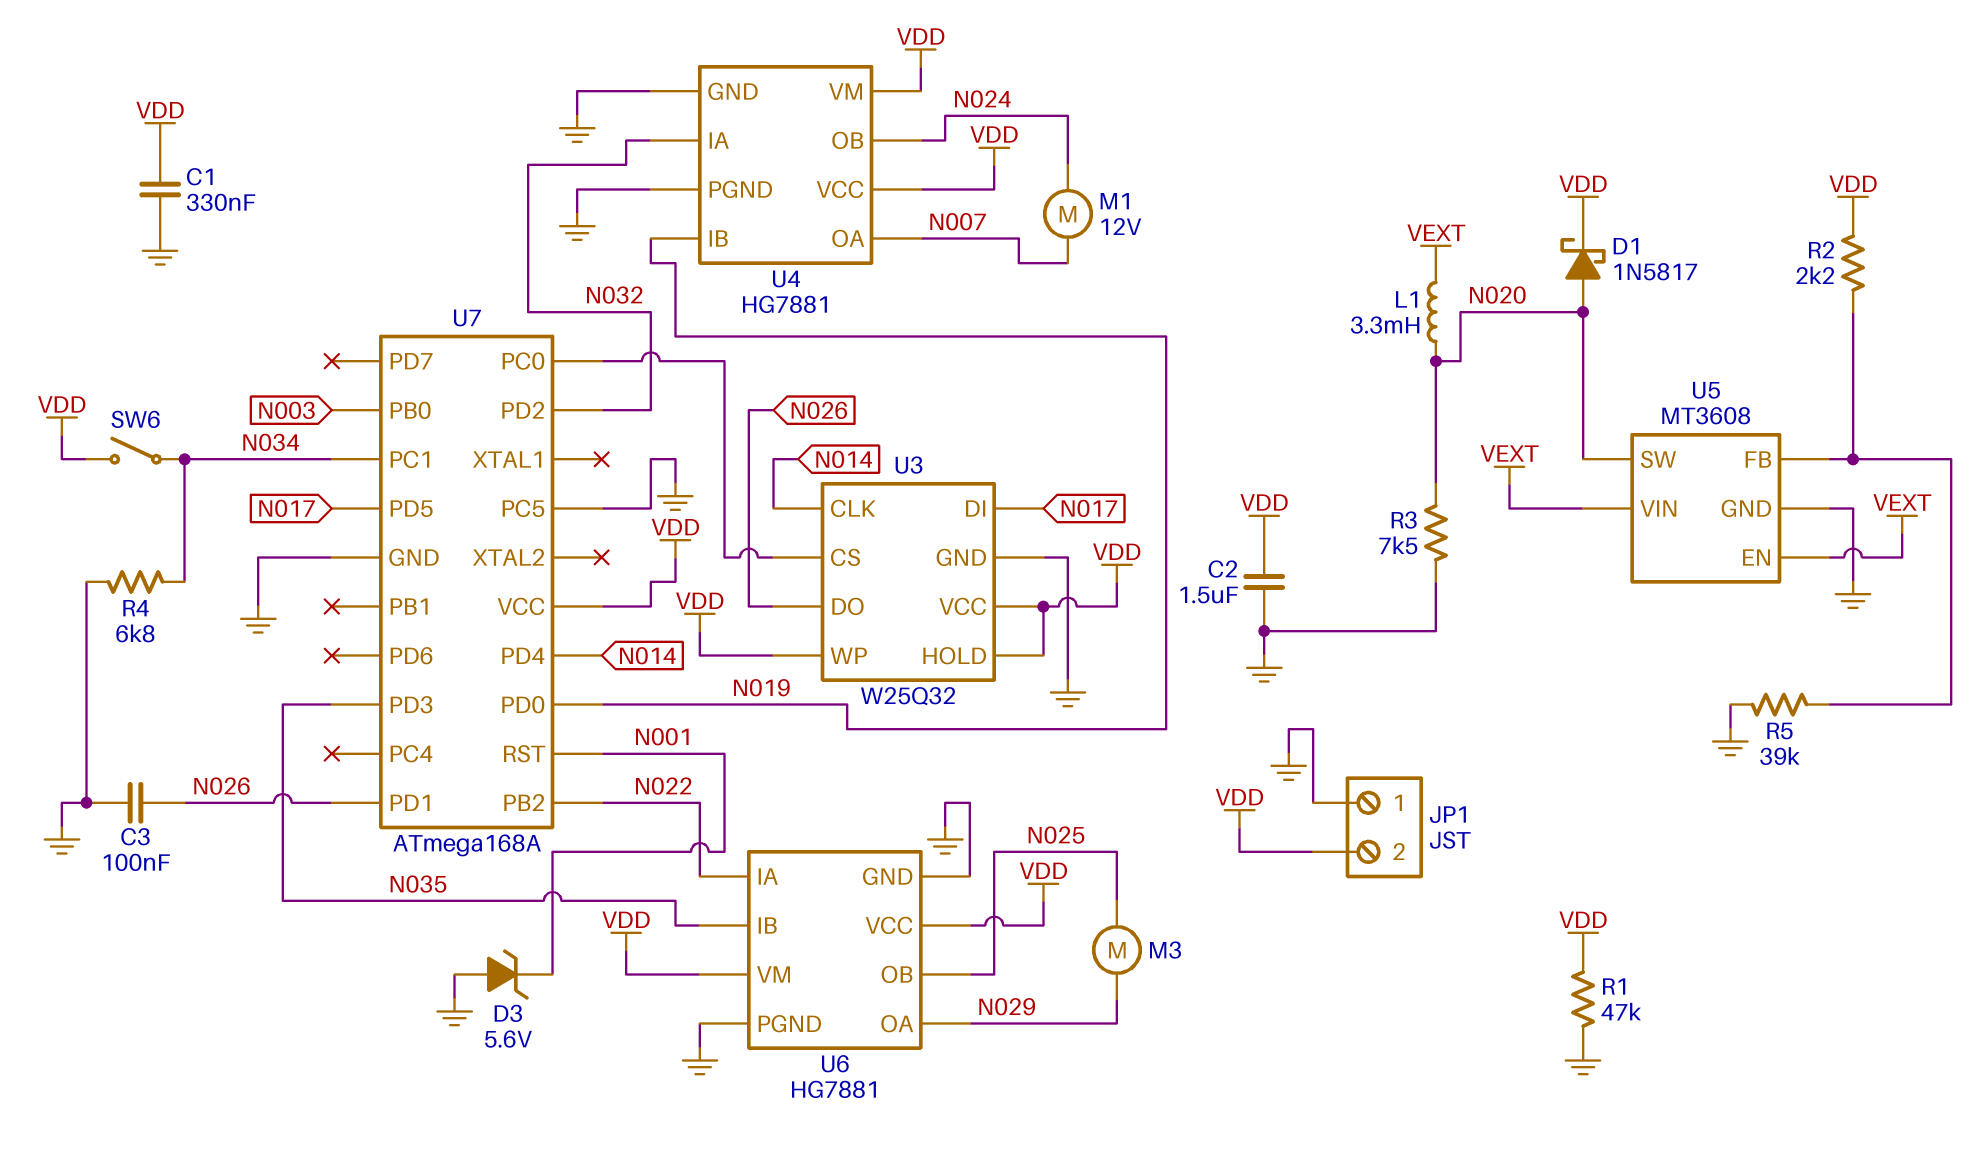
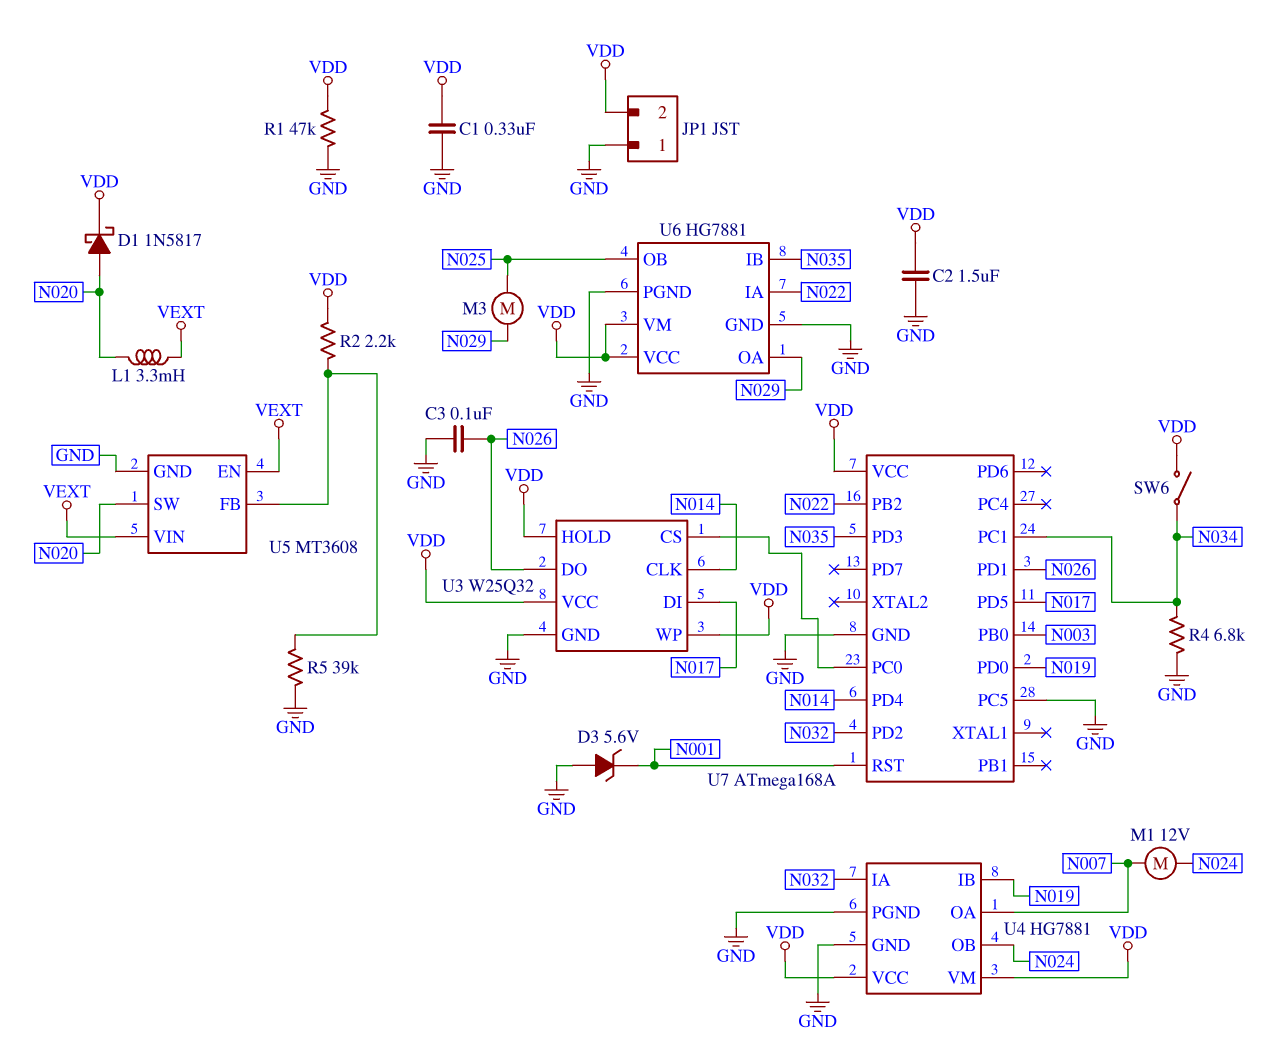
R3: 7.5k (GND, N020) -> none

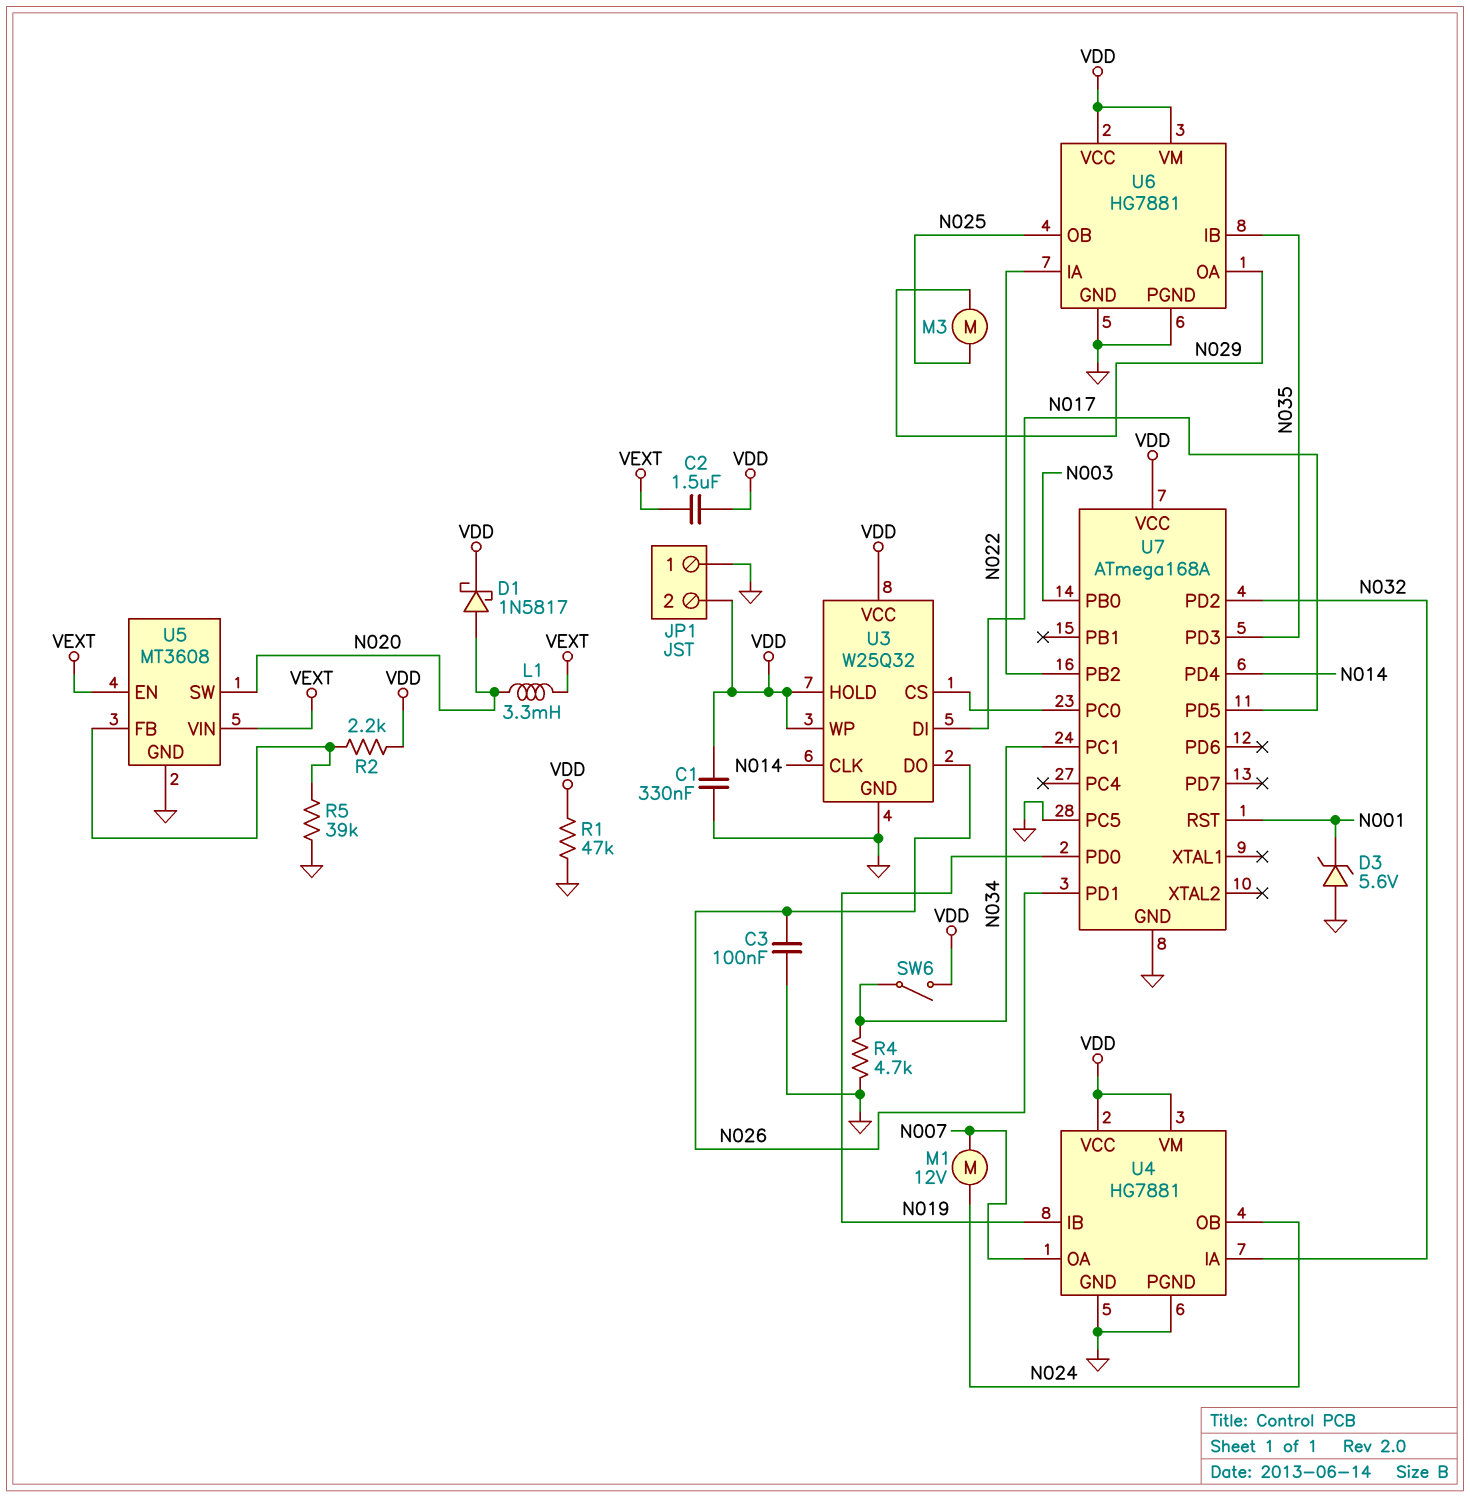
C2: 1.5uF (GND, VDD) -> 1.5uF (VDD, VEXT)
R4: 6.8k (GND, N034) -> 4.7k (GND, N034)

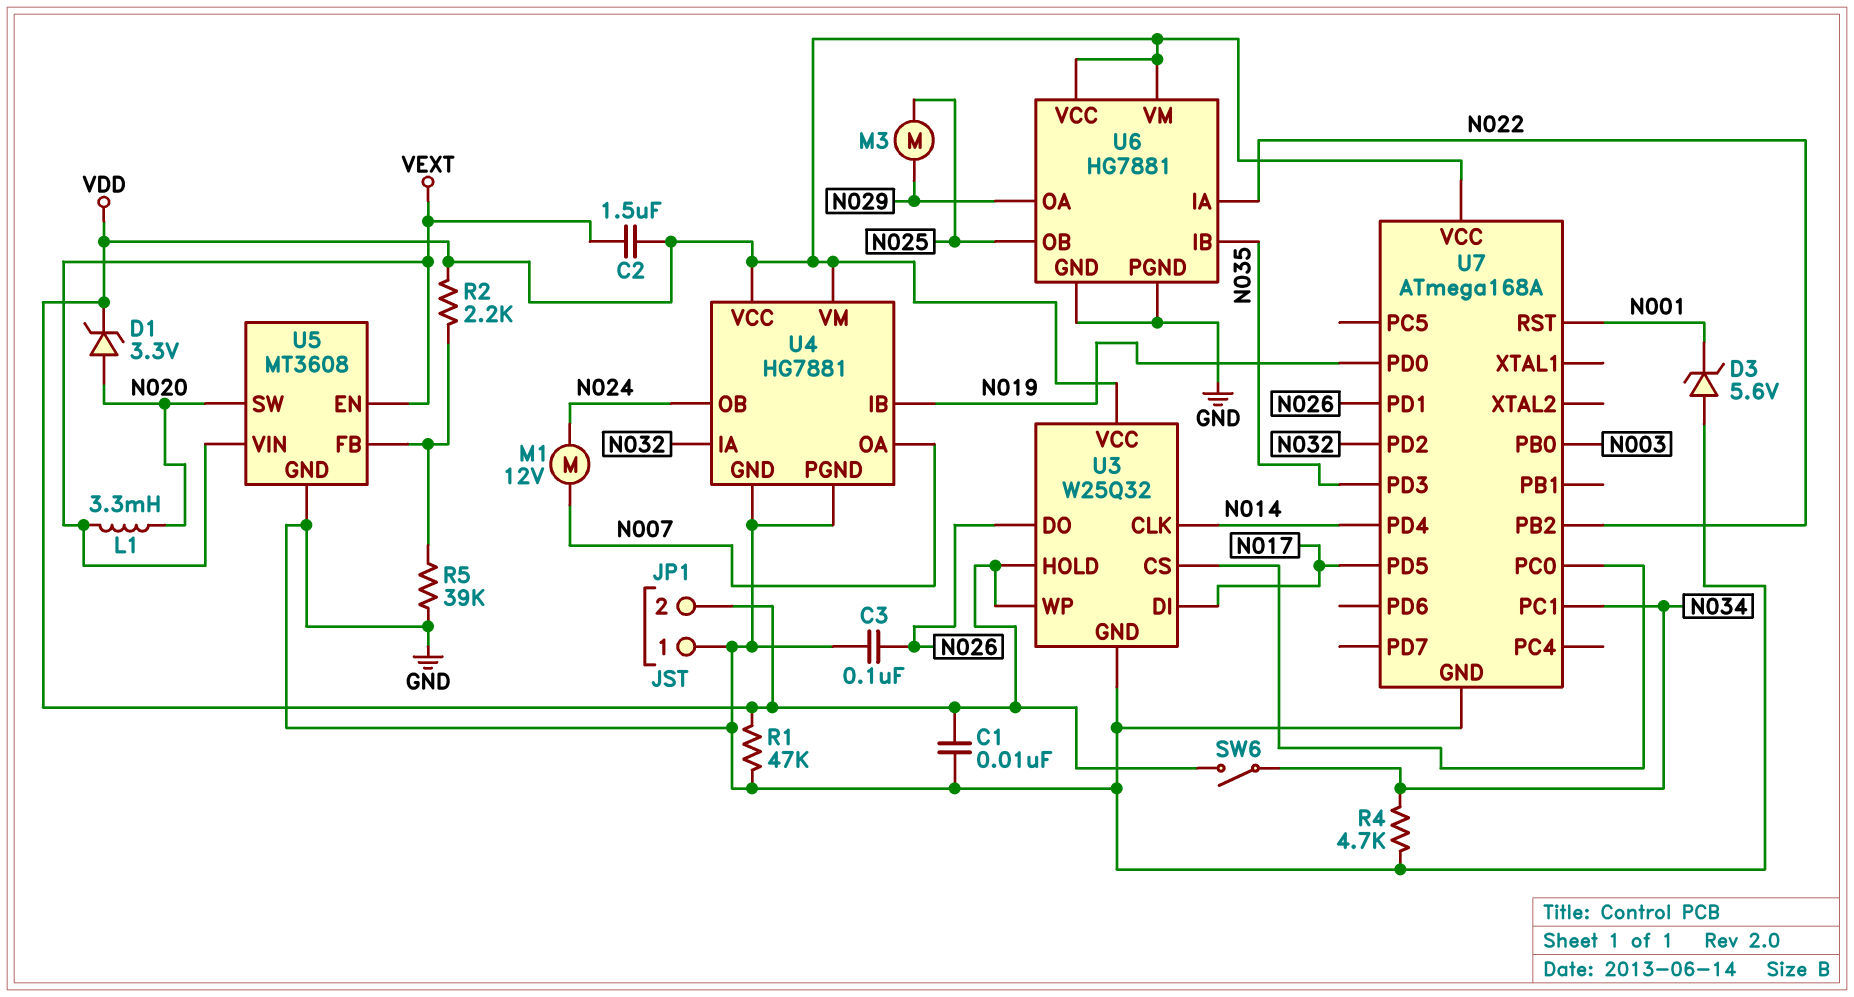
C1: 330nF (GND, VDD) -> 10nF (GND, VDD)
D1: schottky 1N5817 (A N020, K VDD) -> zener 3.3V (A N020, K VDD)
U7 pin PC5: GND -> none

